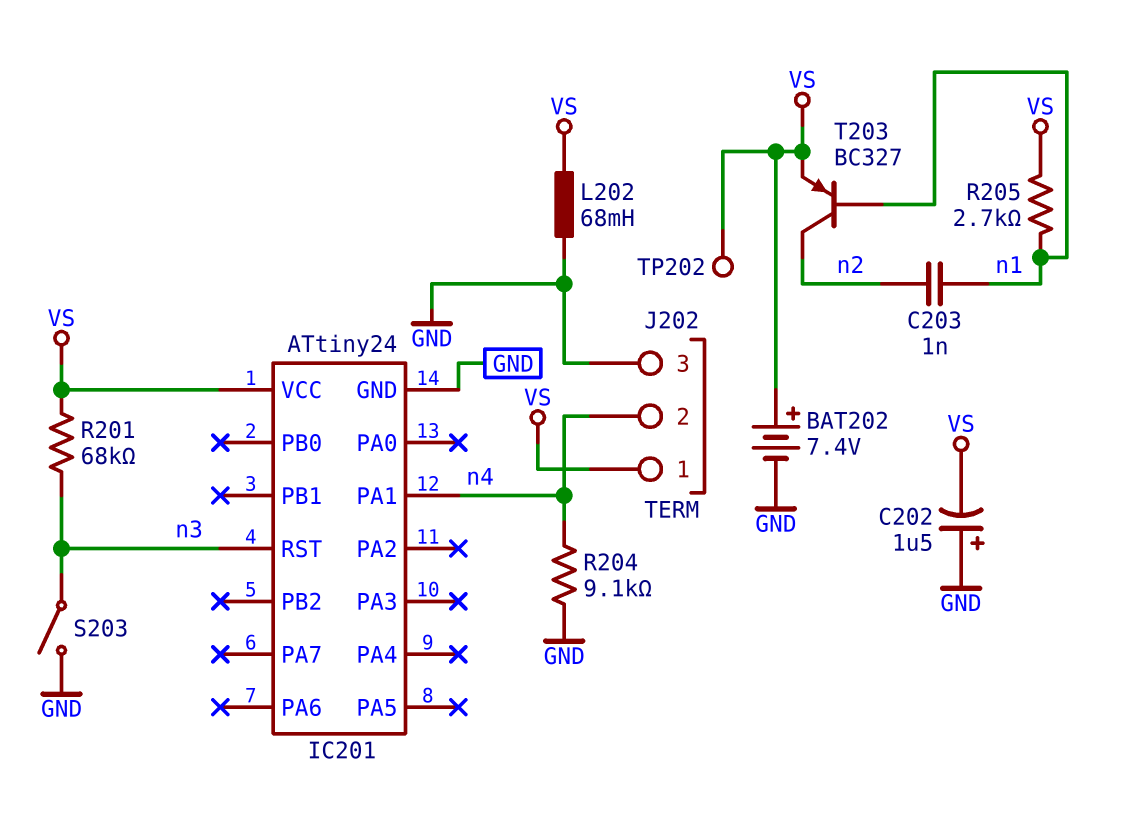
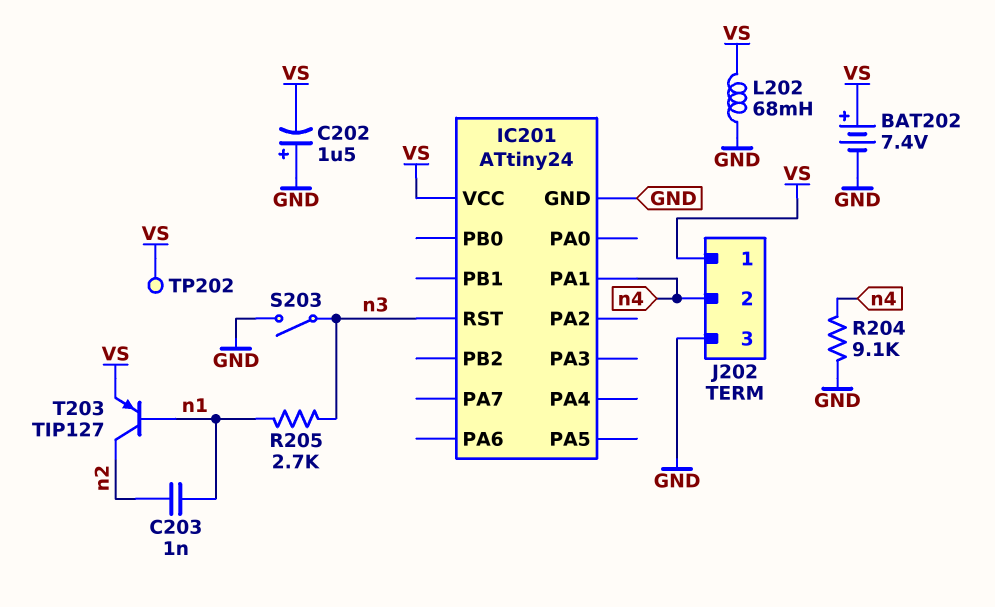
R201: 68k (VS, n3) -> none
R205: 2.7k (VS, n1) -> 2.7k (n1, n3)
T203: PNP BC327 (B n1, C n2, E VS) -> PNP TIP127 (B n1, C n2, E VS)

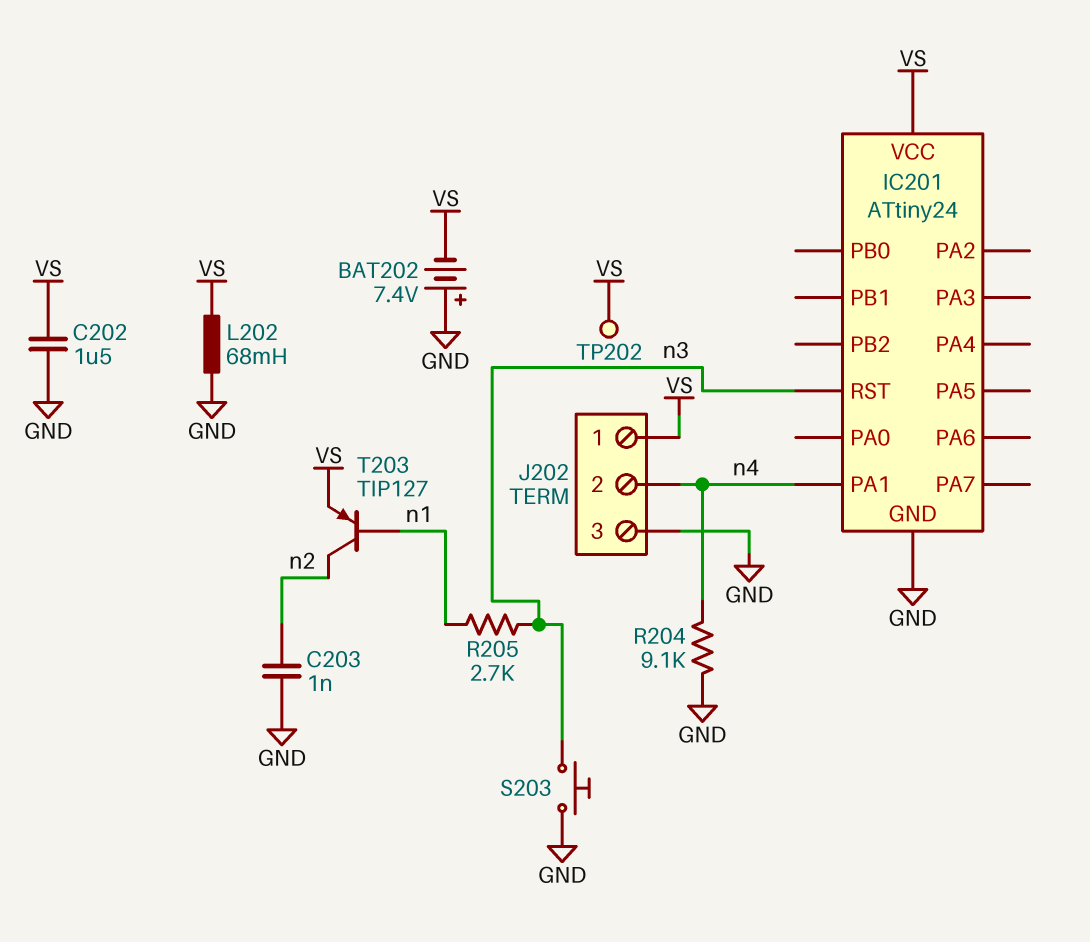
BAT202: 7.4V (plus VS, minus GND) -> 7.4V (plus GND, minus VS)
C202: 1.5uF (plus GND, minus VS) -> 1.5uF (GND, VS)
C203: 1nF (n1, n2) -> 1nF (GND, n2)
S203: switch (GND, n3) -> button (GND, n3)

